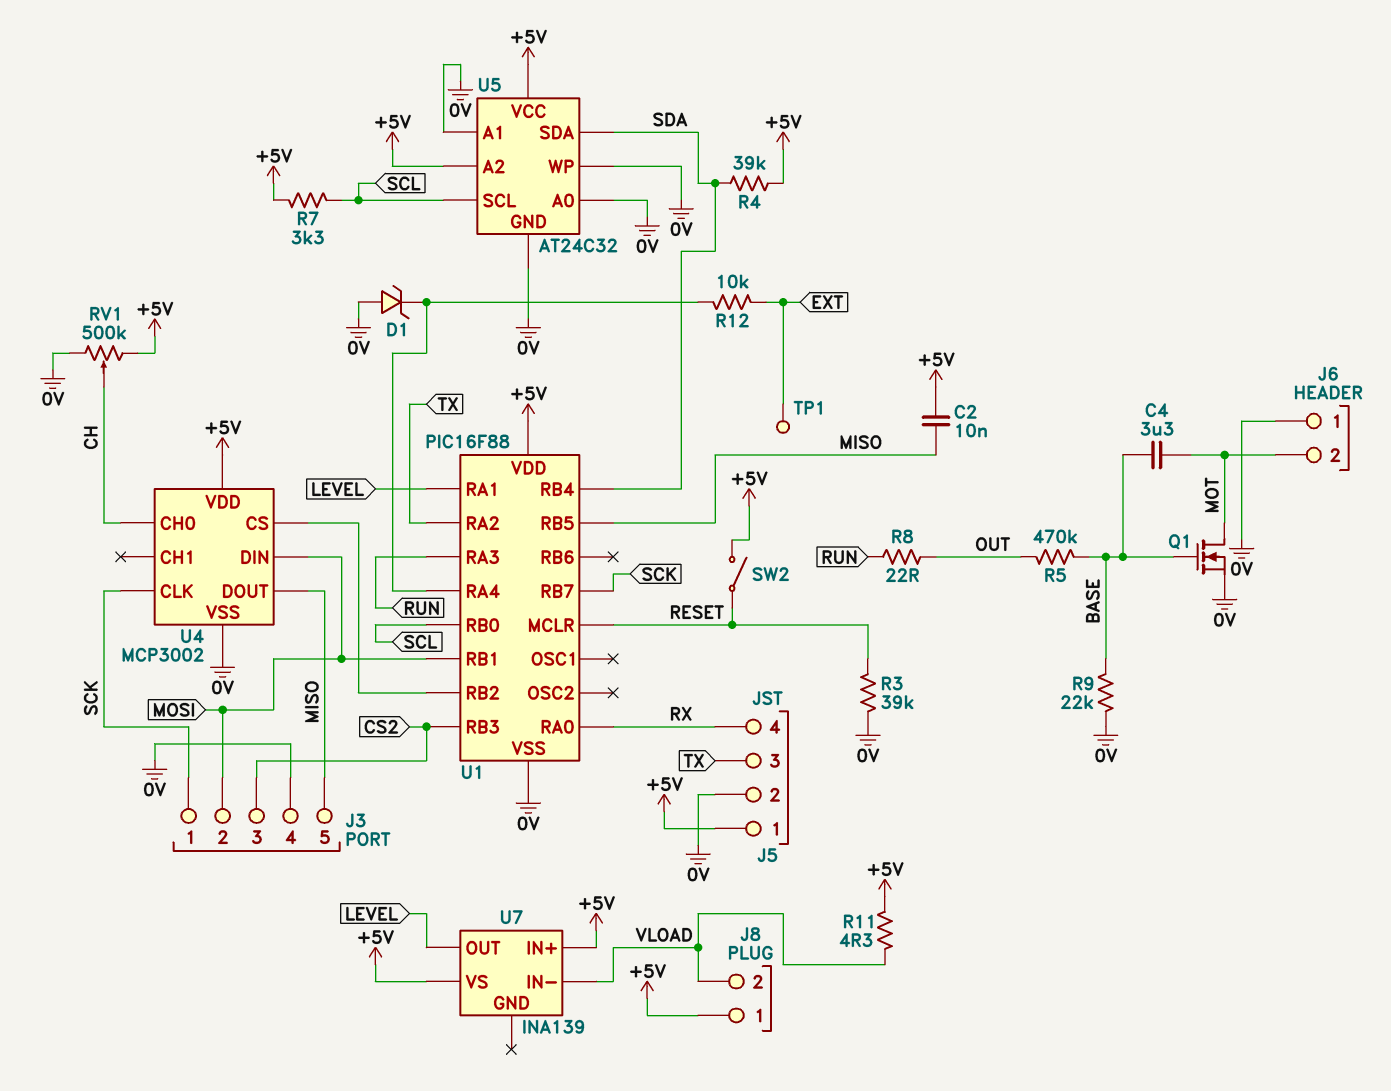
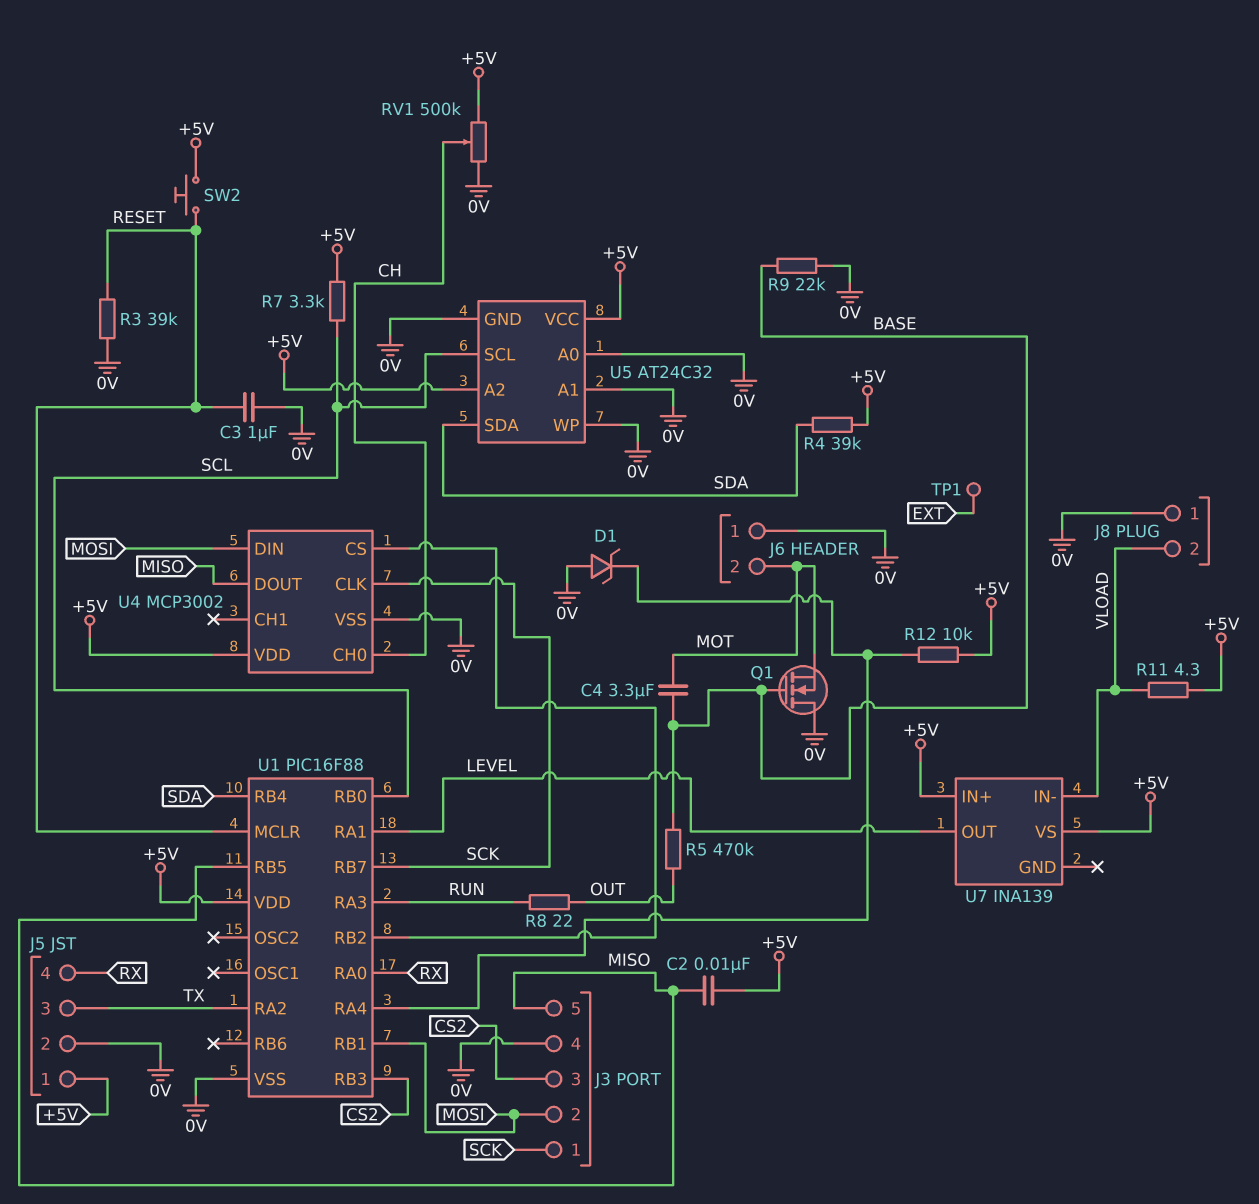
C3: none -> 1uF (0V, RESET)
J8 pin 1: +5V -> 0V
Q1: NMOS (G BASE, D MOT, S 0V) -> NMOS (G BASE, D 0V, S MOT)
R12: 10k (EXT, U1/RA4) -> 10k (+5V, U1/RA4)
SW2: switch (+5V, RESET) -> button (+5V, RESET)

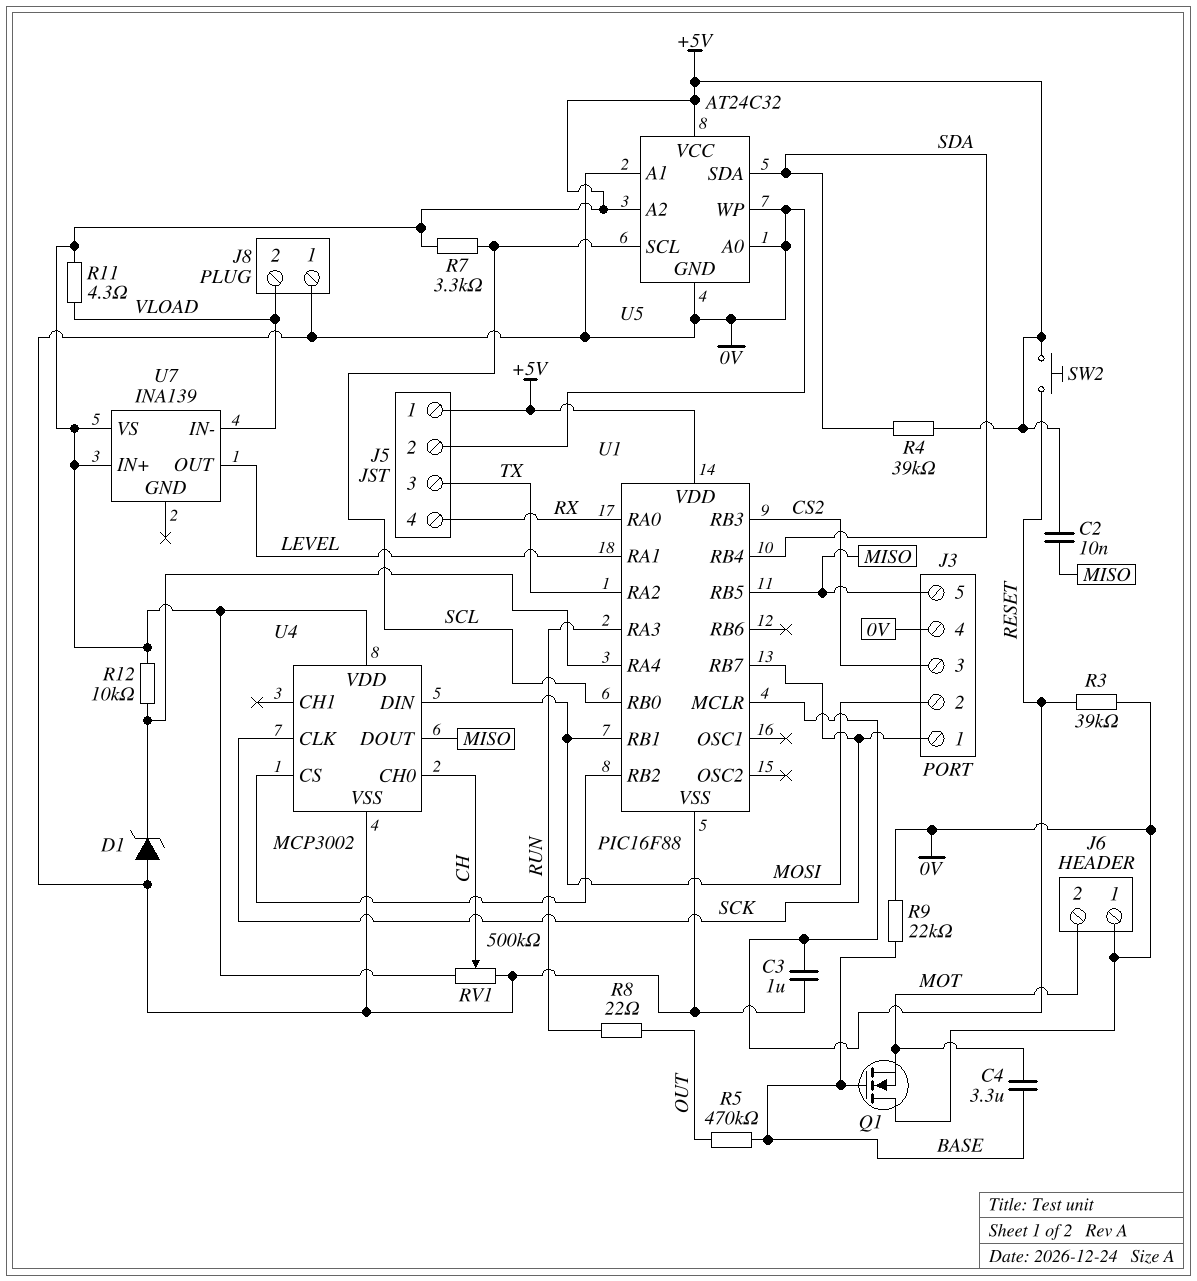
TP1: test point (EXT) -> none

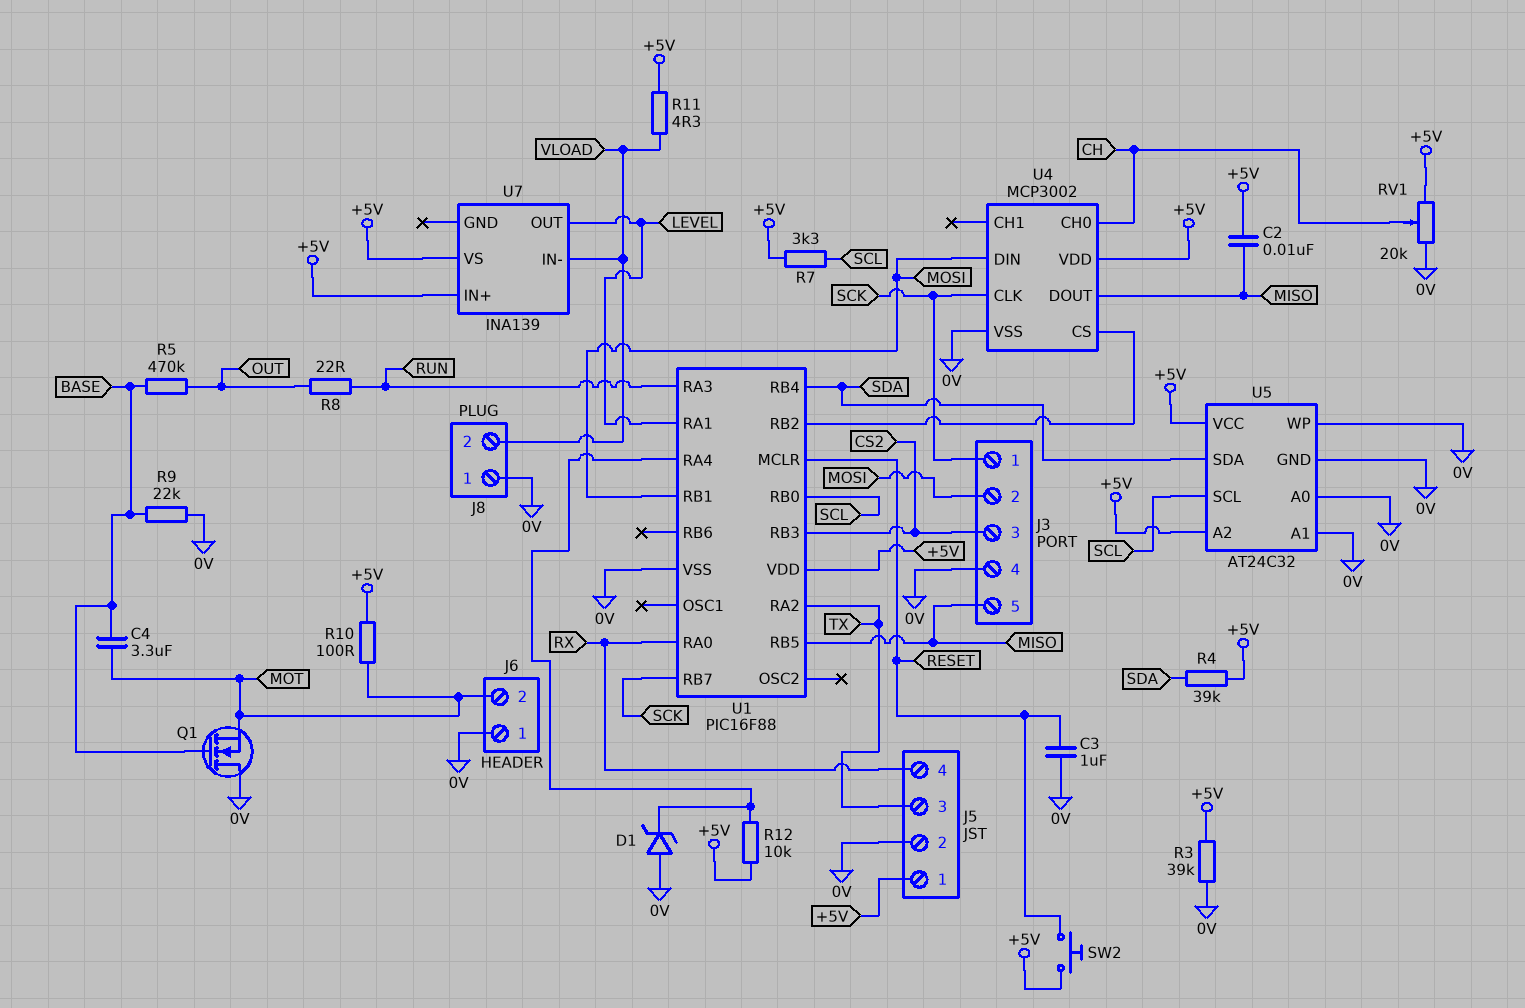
R3: 39k (0V, RESET) -> 39k (+5V, 0V)
R10: none -> 100 (+5V, MOT)
RV1: 500k (+5V, 0V, wiper CH) -> 20k (+5V, 0V, wiper CH)

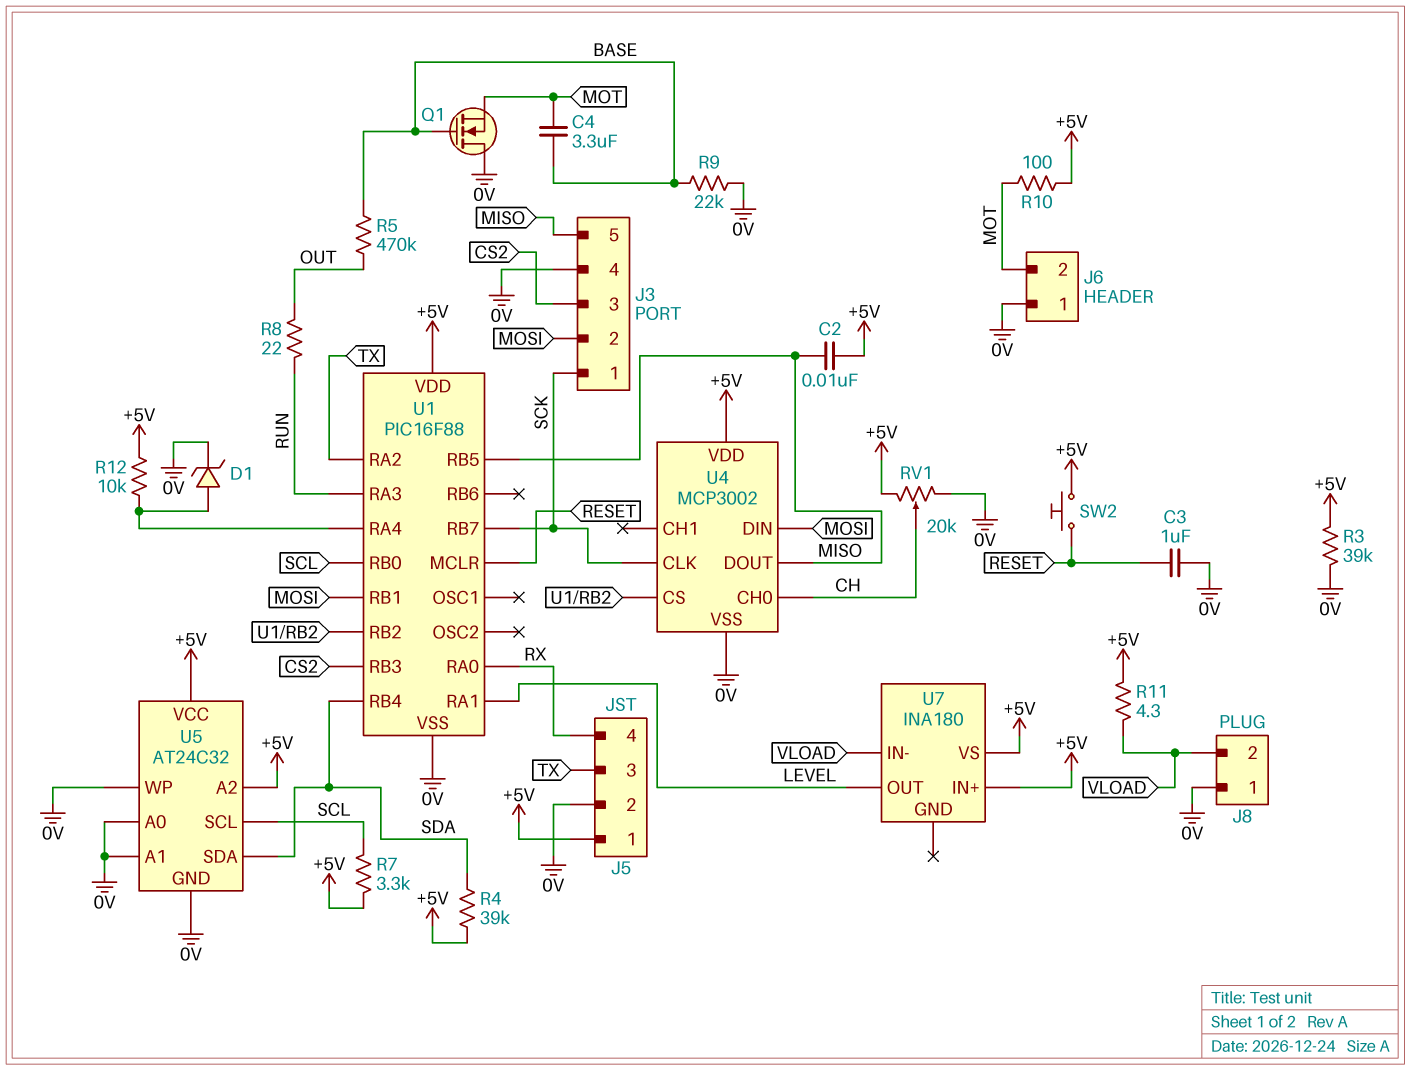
D1: zener (A 0V, K U1/RA4) -> zener (A U1/RA4, K 0V)
U7: INA139 -> INA180

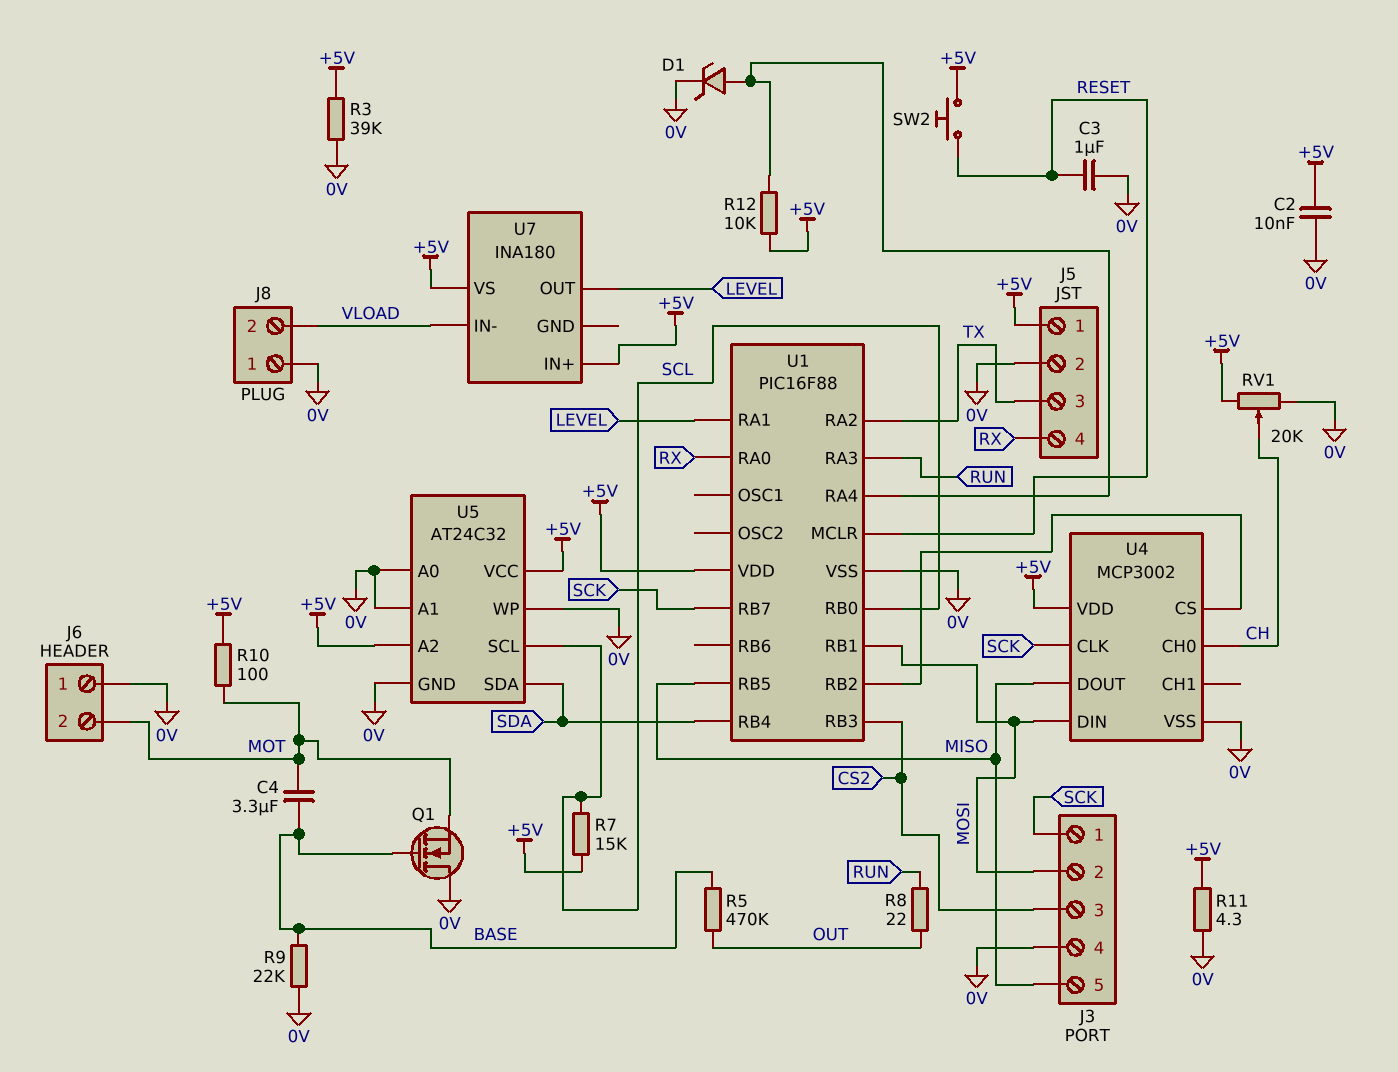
C2: 10nF (+5V, MISO) -> 10nF (+5V, 0V)
R4: 39k (+5V, SDA) -> none
R7: 3.3k (+5V, SCL) -> 15k (+5V, SCL)
R11: 4.3 (+5V, VLOAD) -> 4.3 (+5V, 0V)

